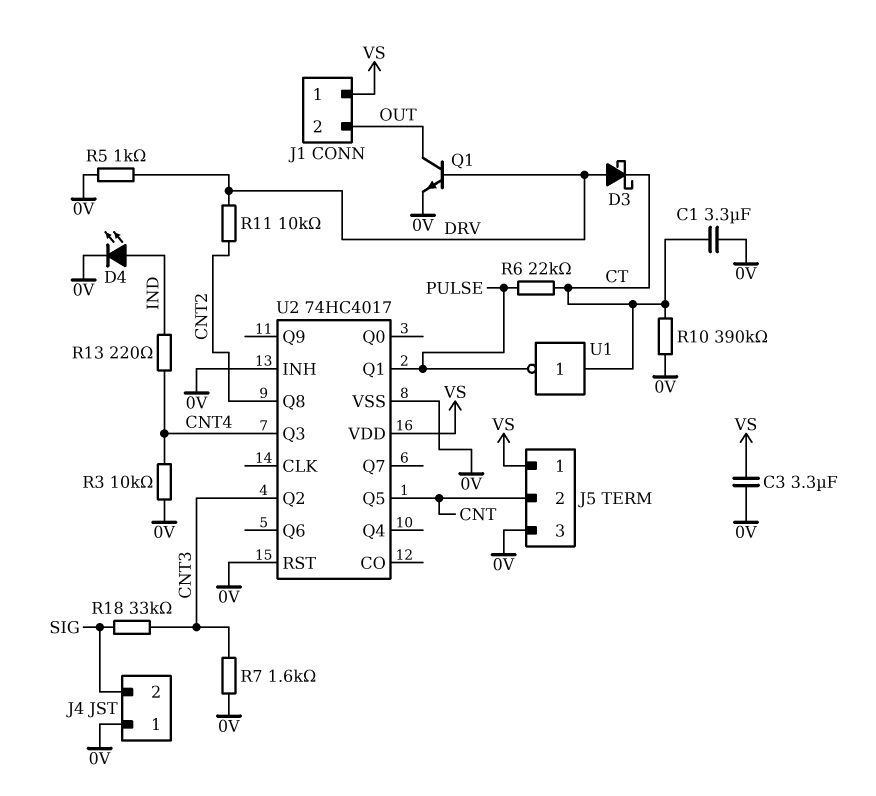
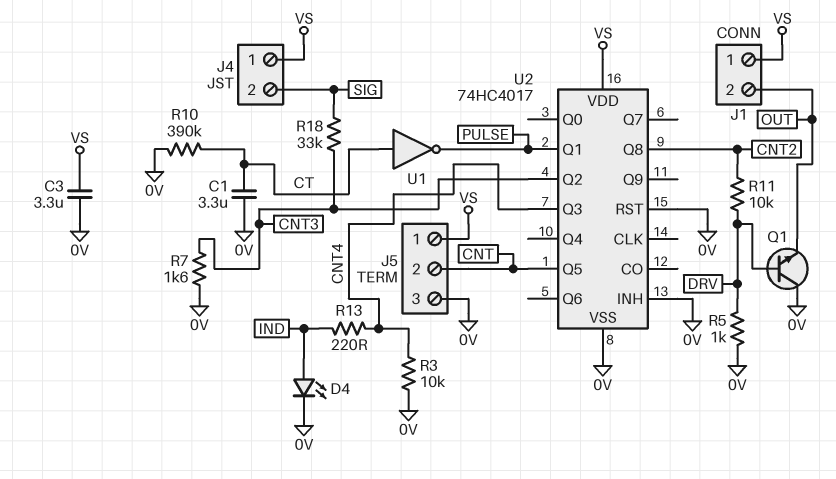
D3: schottky (A DRV, K CT) -> none
J4 pin 1: 0V -> VS
Q1: NPN (B DRV, C OUT, E 0V) -> NPN (B DRV, C 0V, E OUT)
R6: 22k (CT, PULSE) -> none

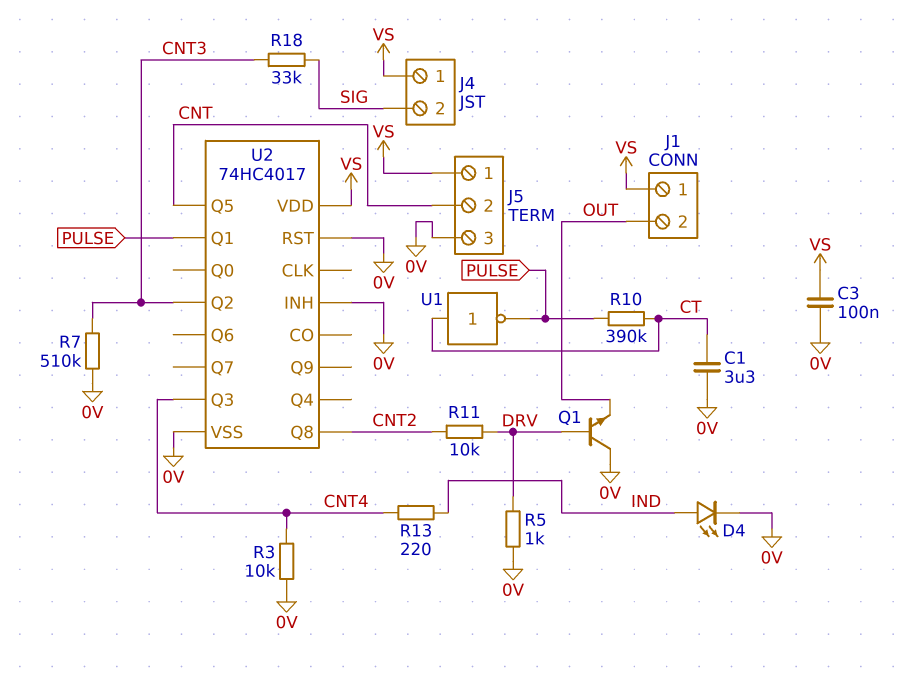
C3: 3.3uF (0V, VS) -> 100nF (0V, VS)
R7: 1.6k (0V, CNT3) -> 510k (0V, CNT3)
R10: 390k (0V, CT) -> 390k (CT, PULSE)

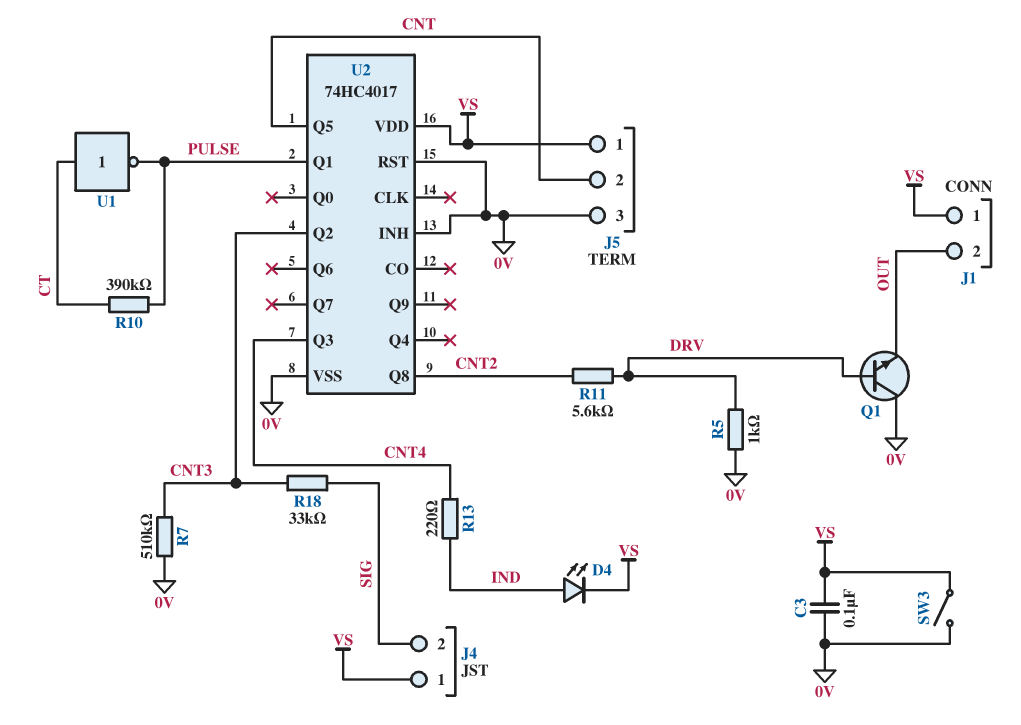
C1: 3.3uF (0V, CT) -> none
D4: LED (A IND, K 0V) -> LED (A IND, K VS)
R3: 10k (0V, CNT4) -> none
R11: 10k (CNT2, DRV) -> 5.6k (CNT2, DRV)
SW3: none -> switch (0V, VS)

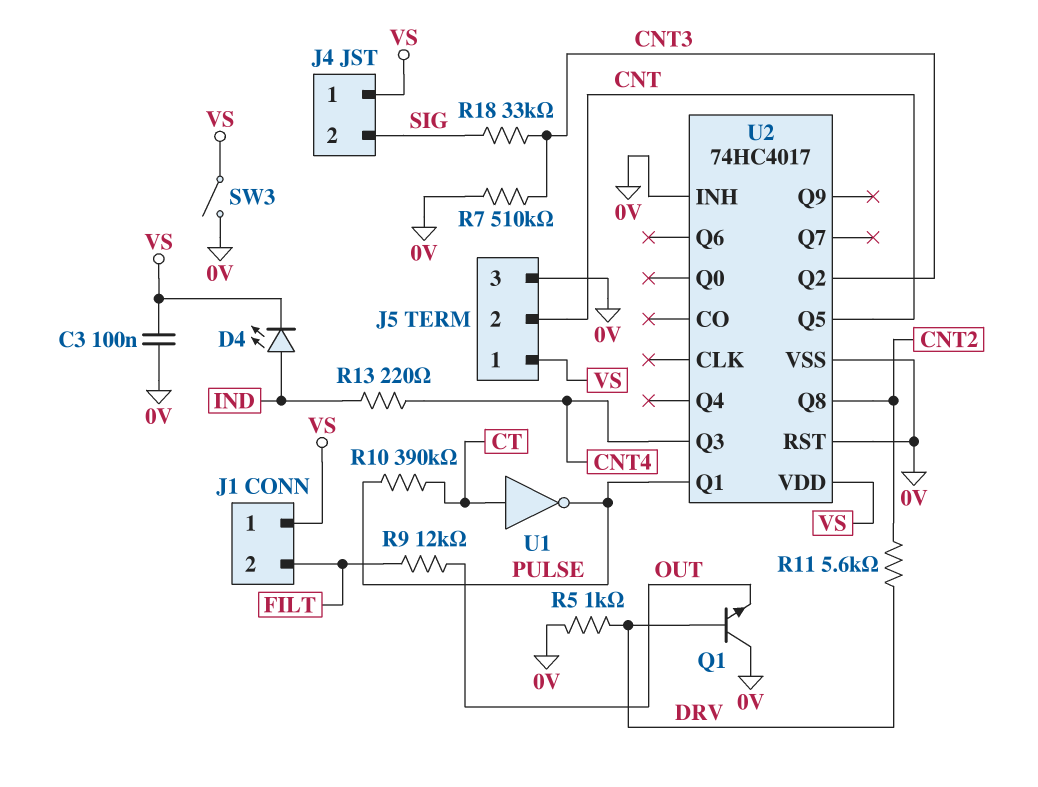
J1 pin 2: OUT -> FILT
R9: none -> 12k (FILT, OUT)

